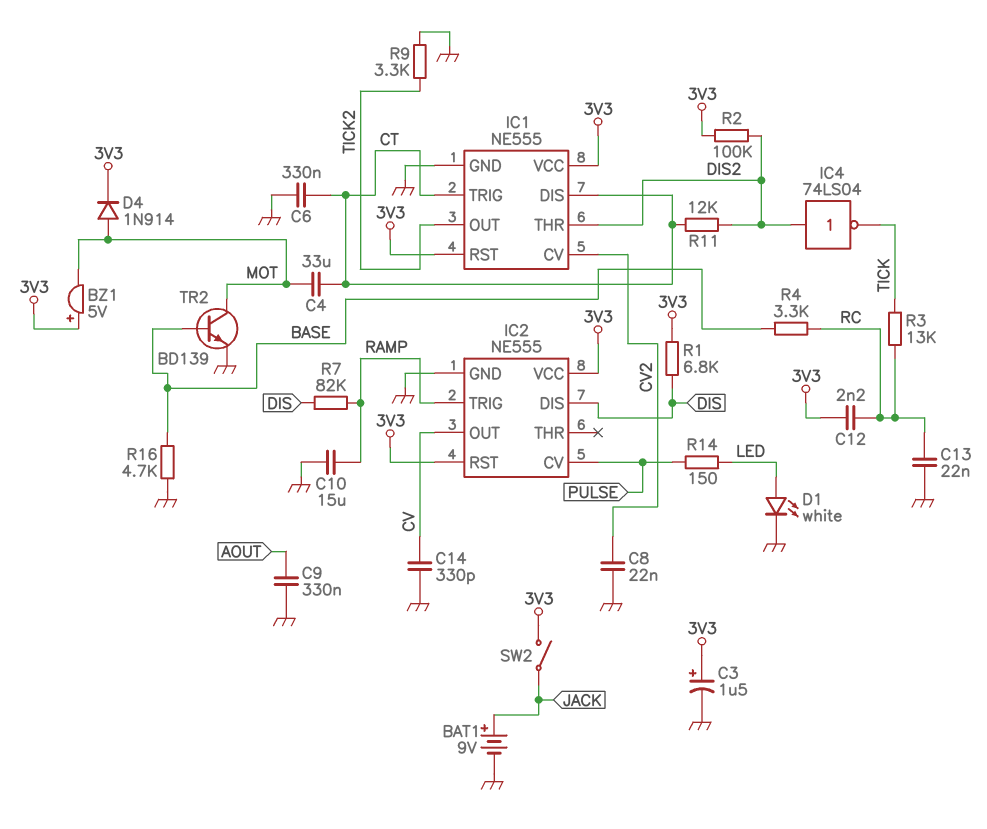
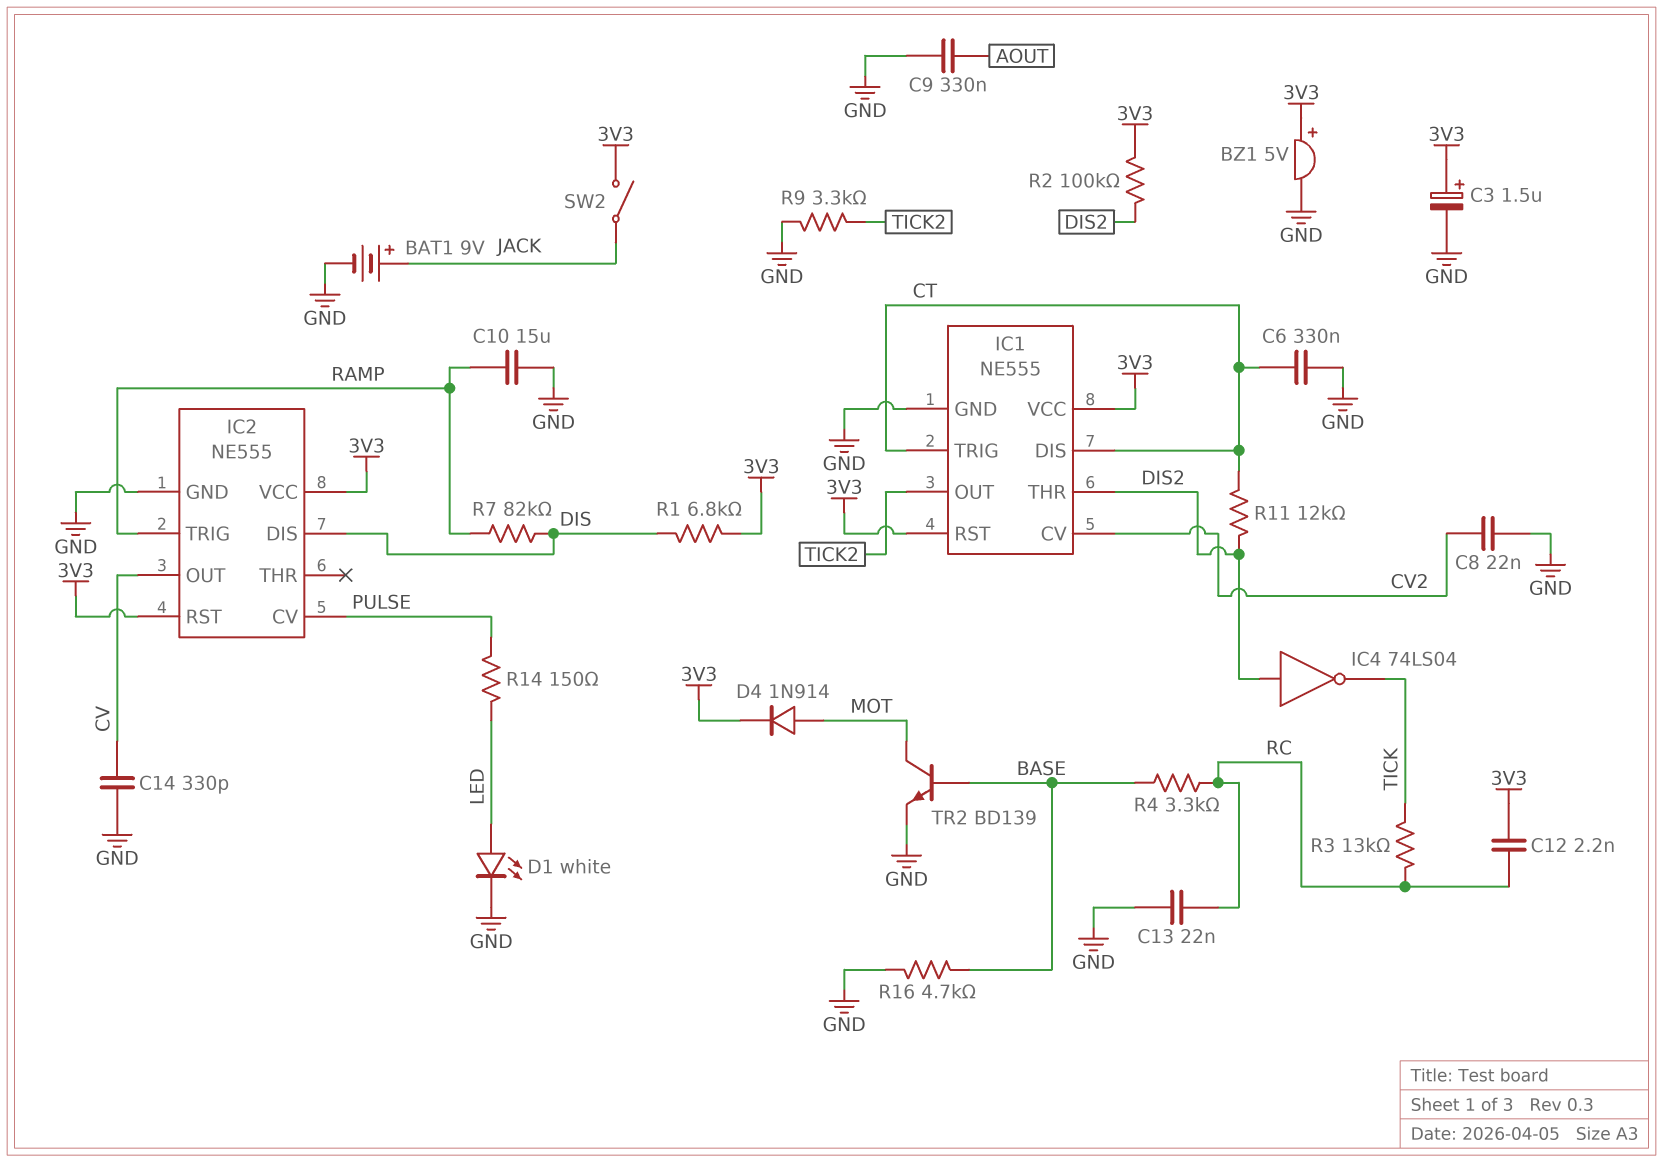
BZ1: buzzer 5V (plus 3V3, minus MOT) -> buzzer 5V (plus 3V3, minus GND)
C4: 33uF (CT, MOT) -> none

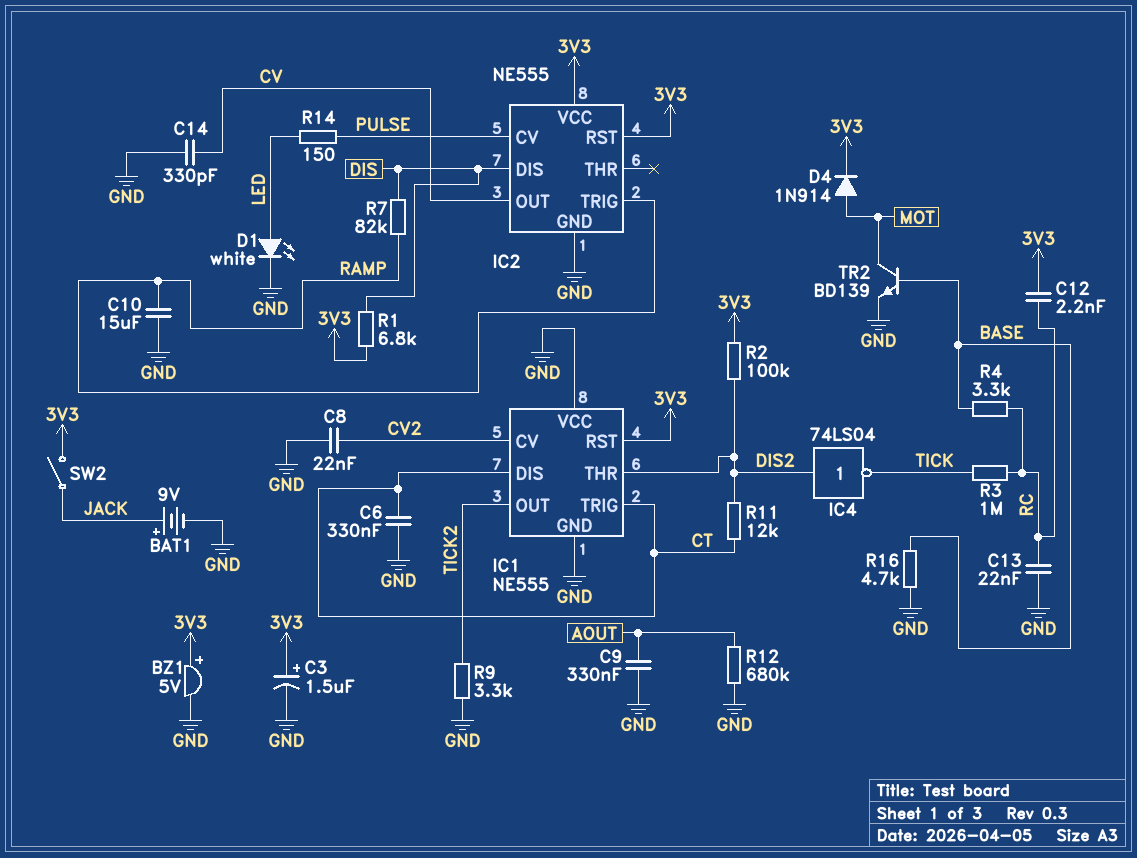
IC1 pin VCC: 3V3 -> GND
R3: 13k (RC, TICK) -> 1M (RC, TICK)
R12: none -> 680k (AOUT, GND)

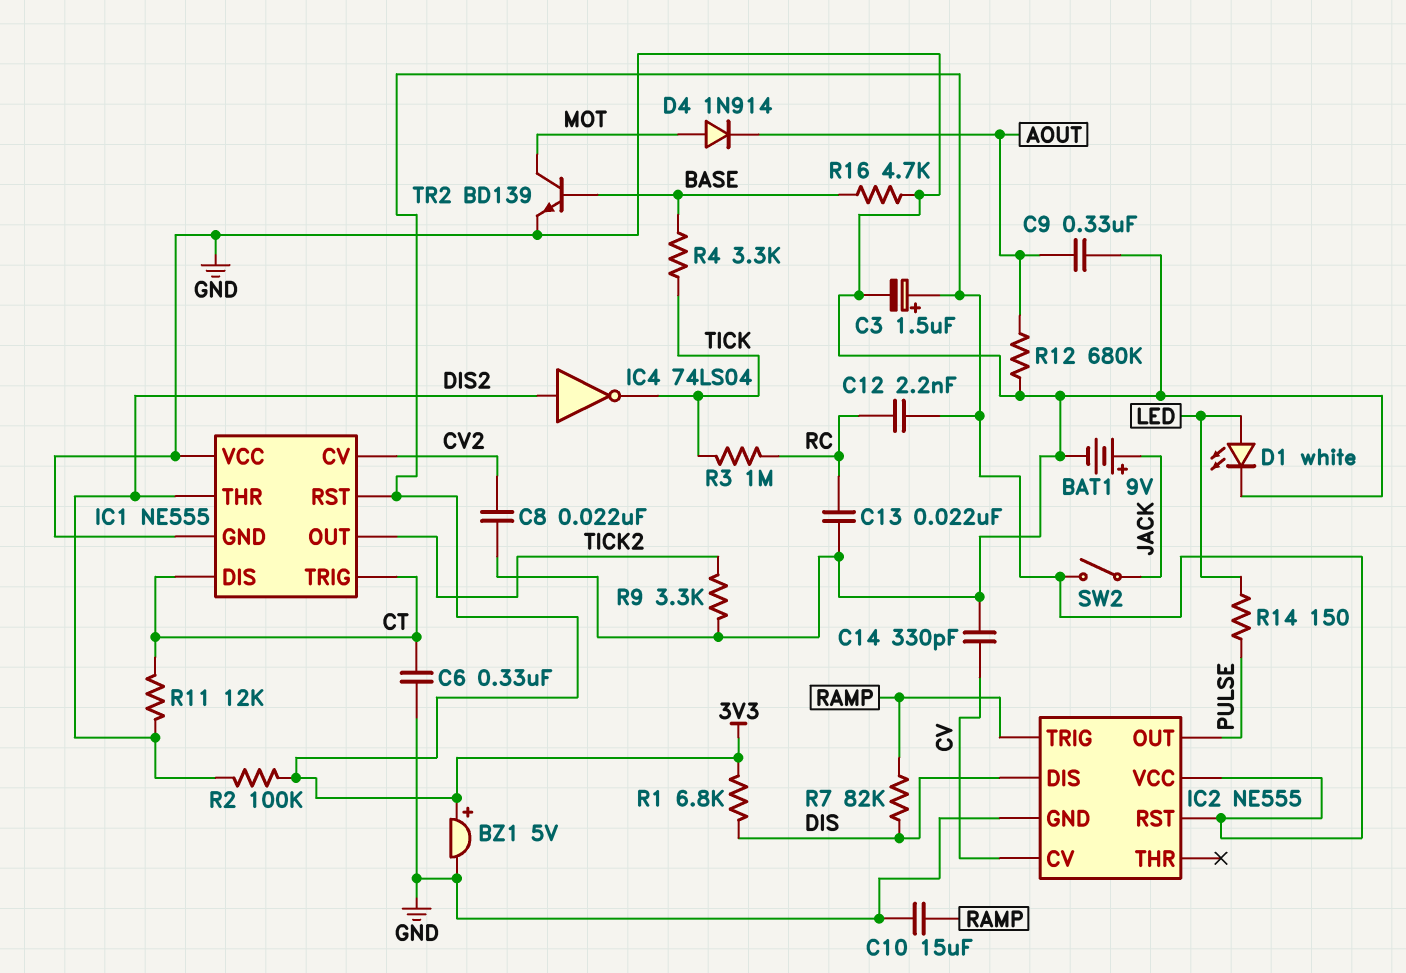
D4: diode 1N914 (A MOT, K 3V3) -> diode 1N914 (A MOT, K AOUT)
IC2 pin CV: PULSE -> CV
IC2 pin OUT: CV -> PULSE
R4: 3.3k (BASE, RC) -> 3.3k (BASE, TICK)

